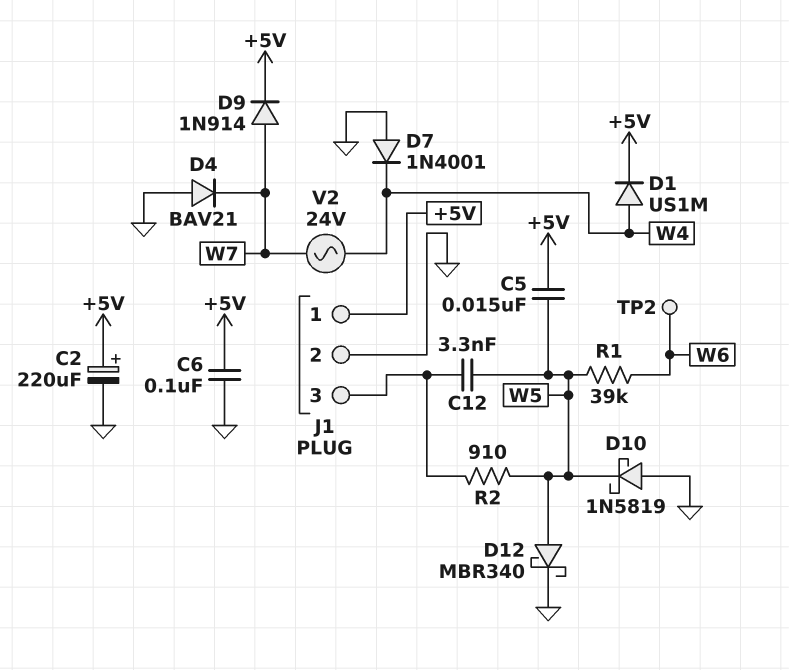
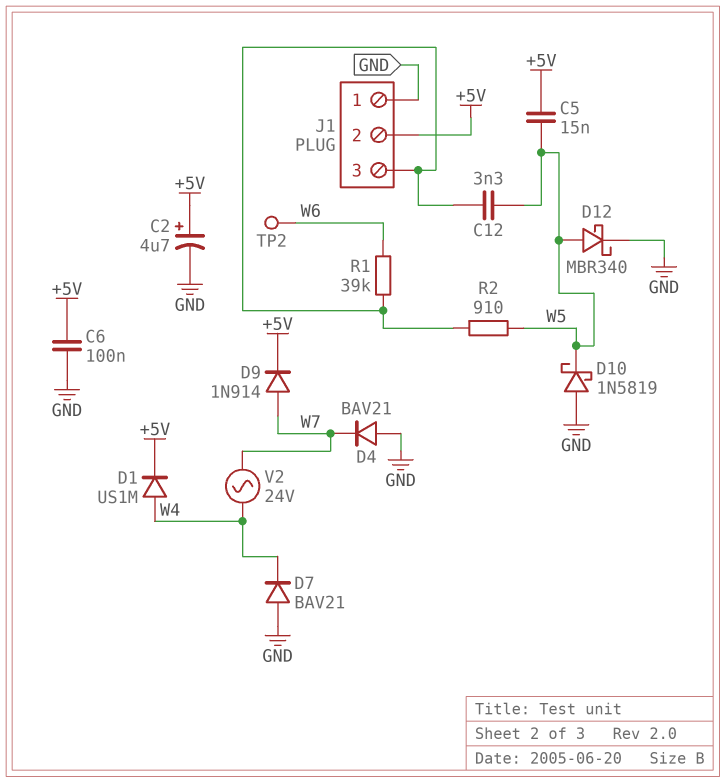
C2: 220uF (plus +5V, minus GND) -> 4.7uF (plus +5V, minus GND)
D7: diode 1N4001 (A GND, K W4) -> diode BAV21 (A GND, K W4)
J1 pin 1: +5V -> GND
J1 pin 2: GND -> +5V
R1: 39k (W5, W6) -> 39k (J1/3, W6)

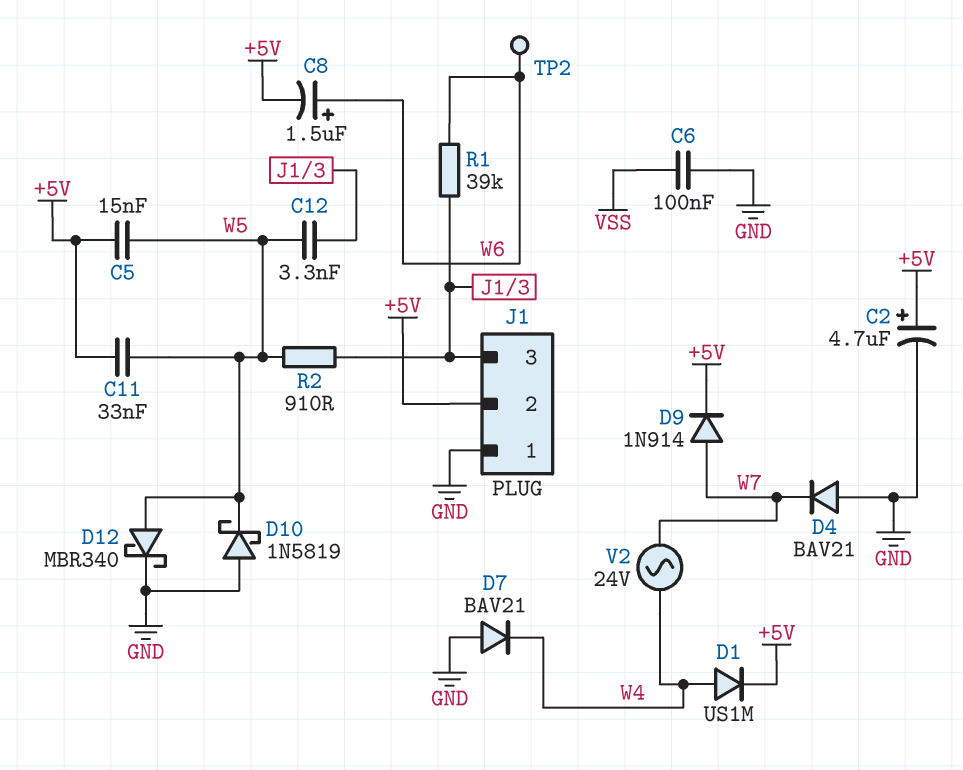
C6: 100nF (+5V, GND) -> 100nF (GND, VSS)
C8: none -> 1.5uF (plus W6, minus +5V)
C11: none -> 33nF (+5V, W5)

